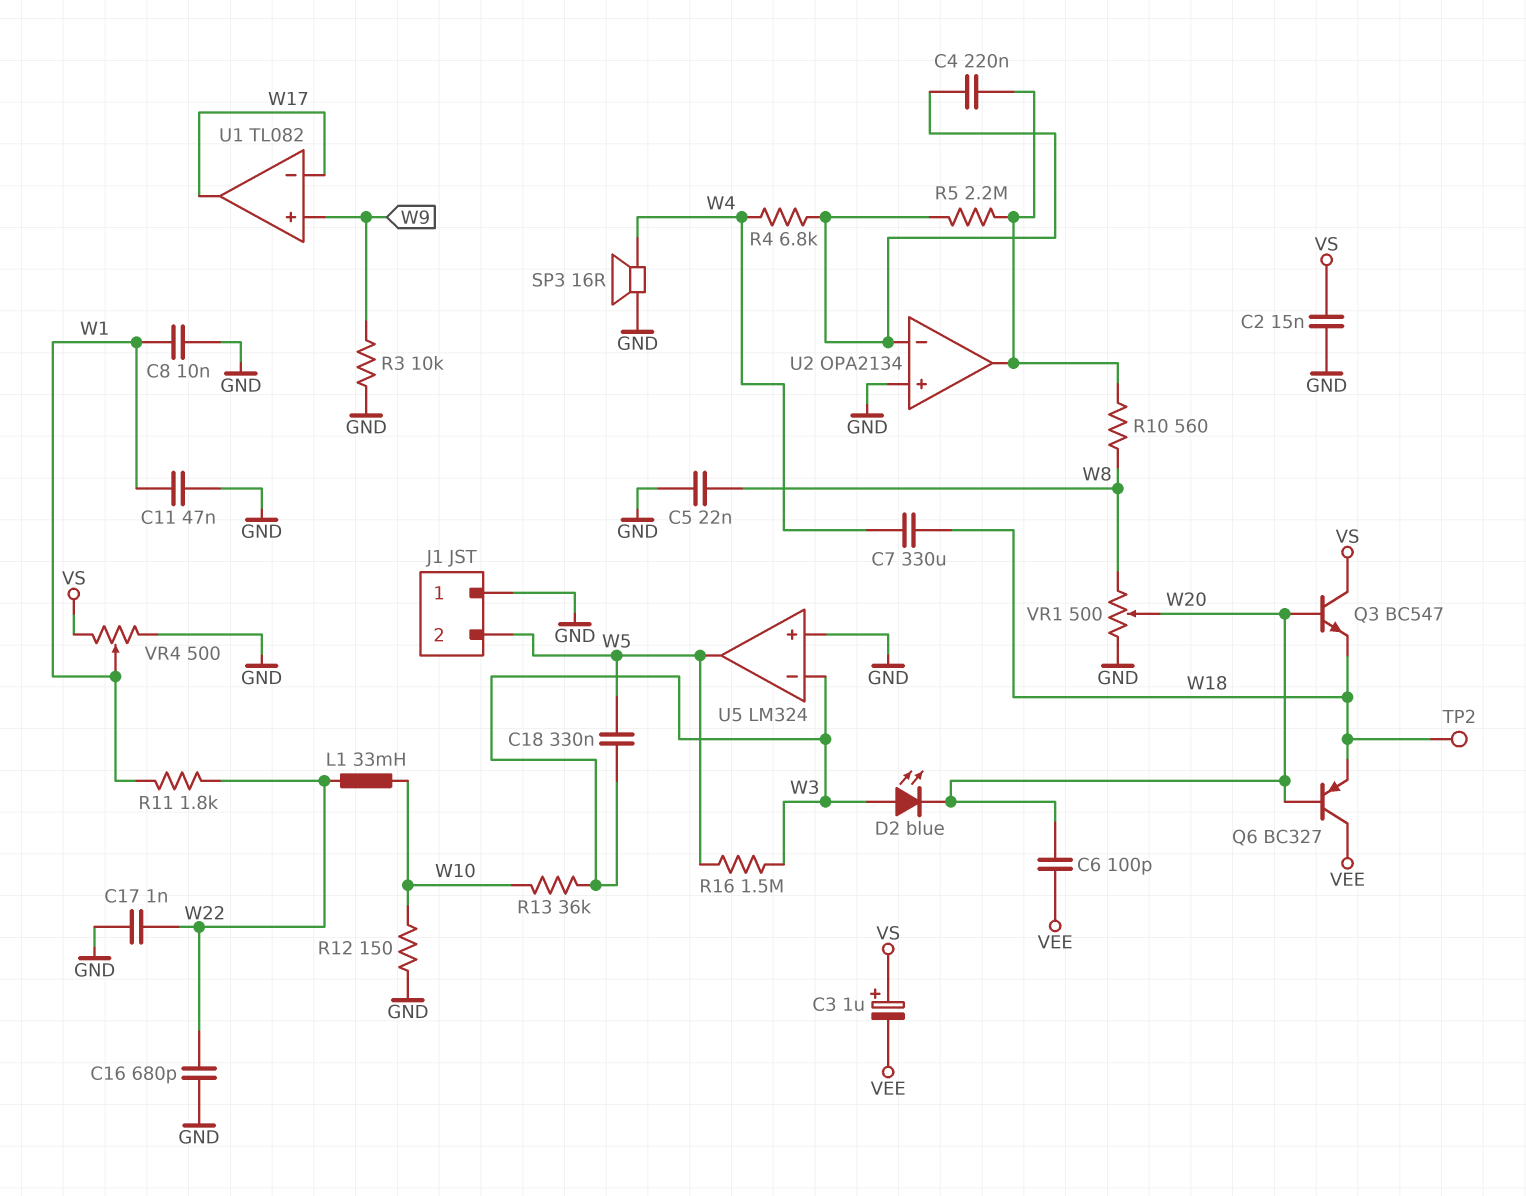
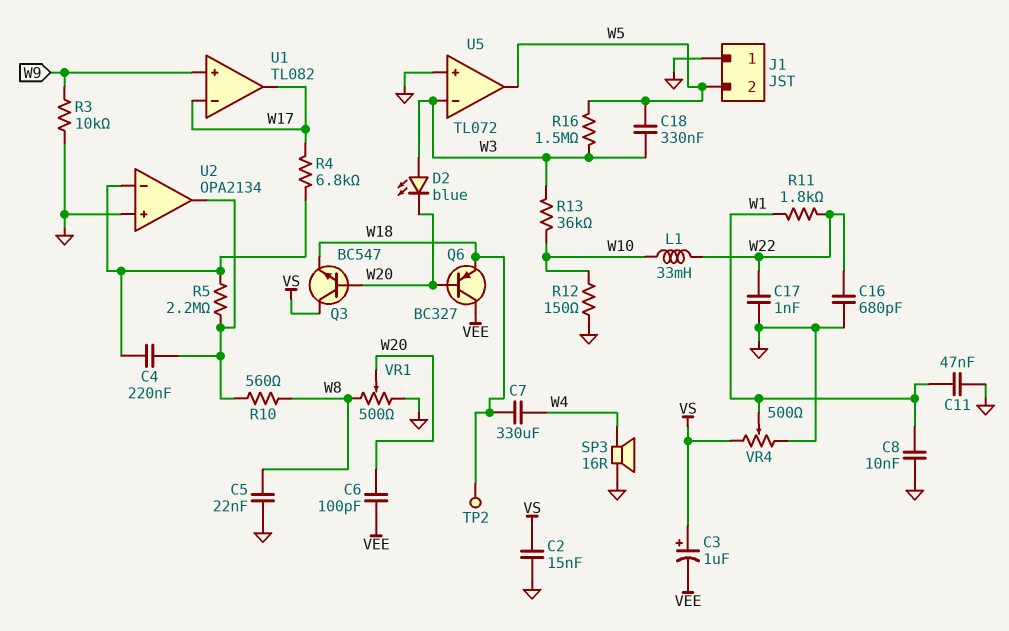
R4: 6.8k (U2/in-, W4) -> 6.8k (U2/in-, W17)
U5: LM324 -> TL072

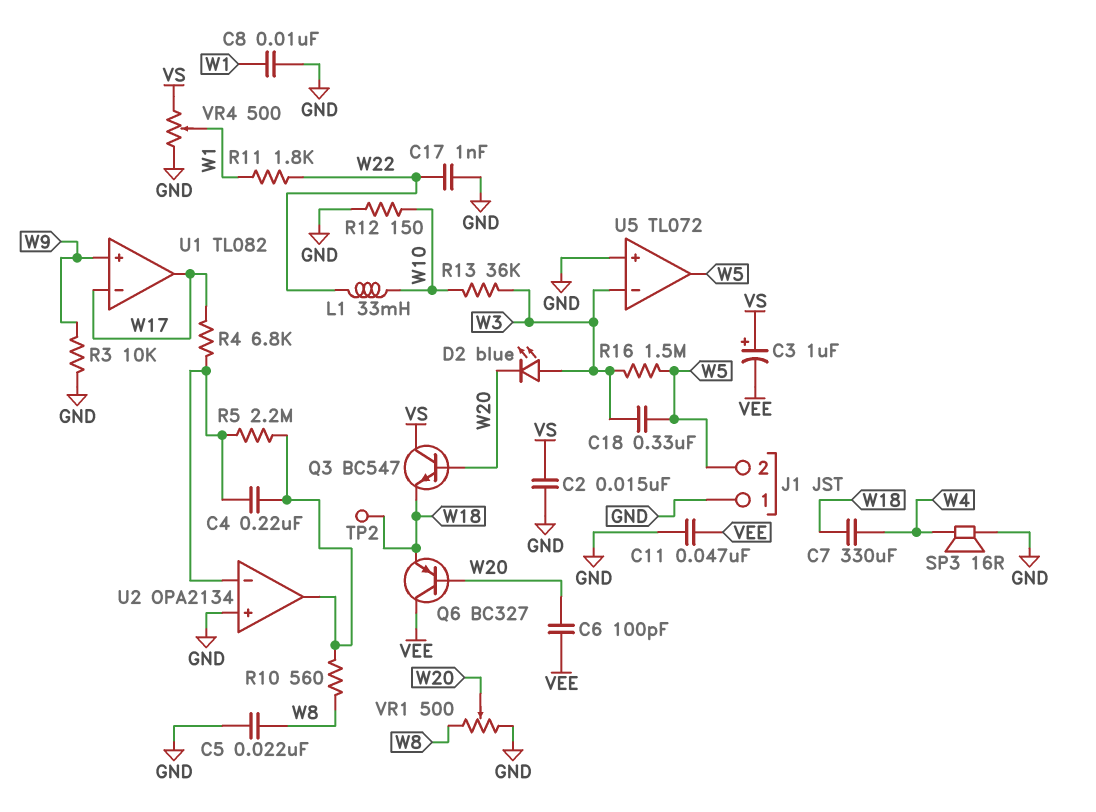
C11: 47nF (GND, W1) -> 47nF (GND, VEE)
C16: 680pF (GND, W22) -> none

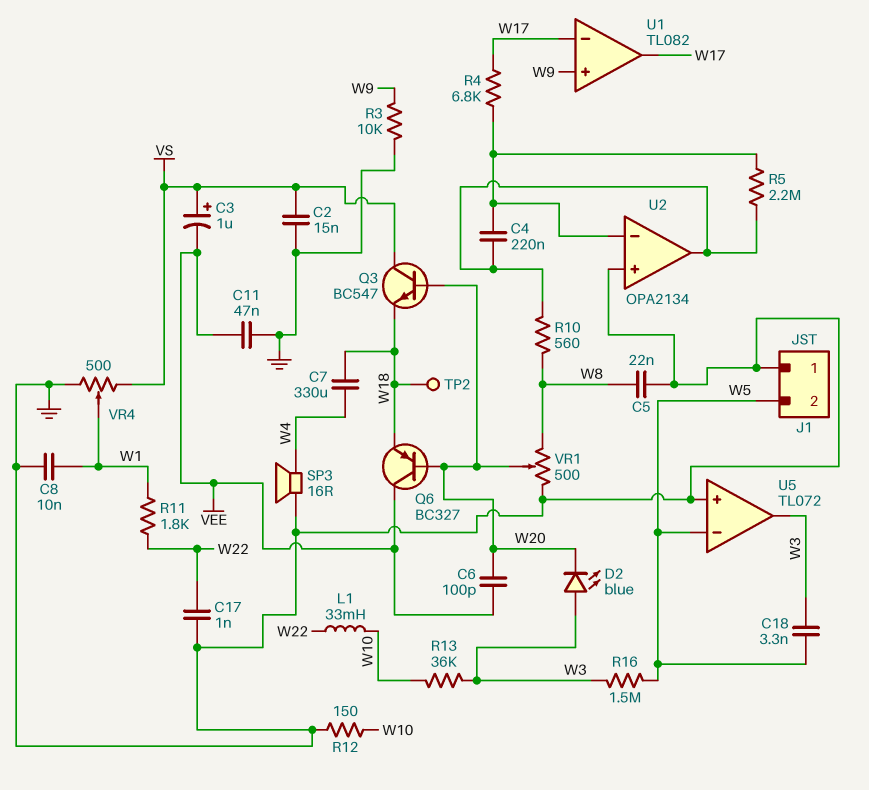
C18: 330nF (W3, W5) -> 3.3nF (W3, W5)
U5 pin in-: W3 -> W5
U5 pin out: W5 -> W3

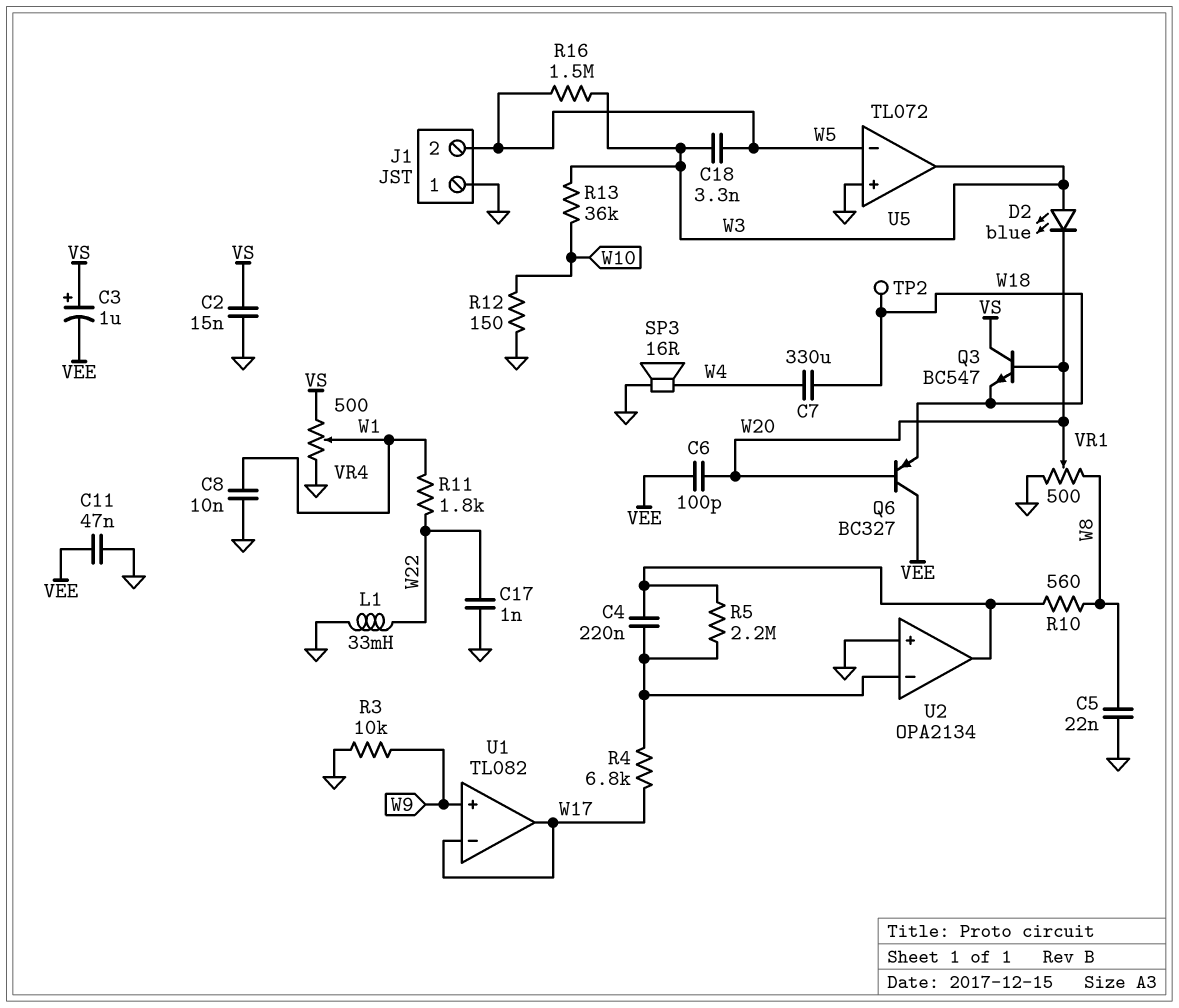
L1: 33mH (W10, W22) -> 33mH (GND, W22)

